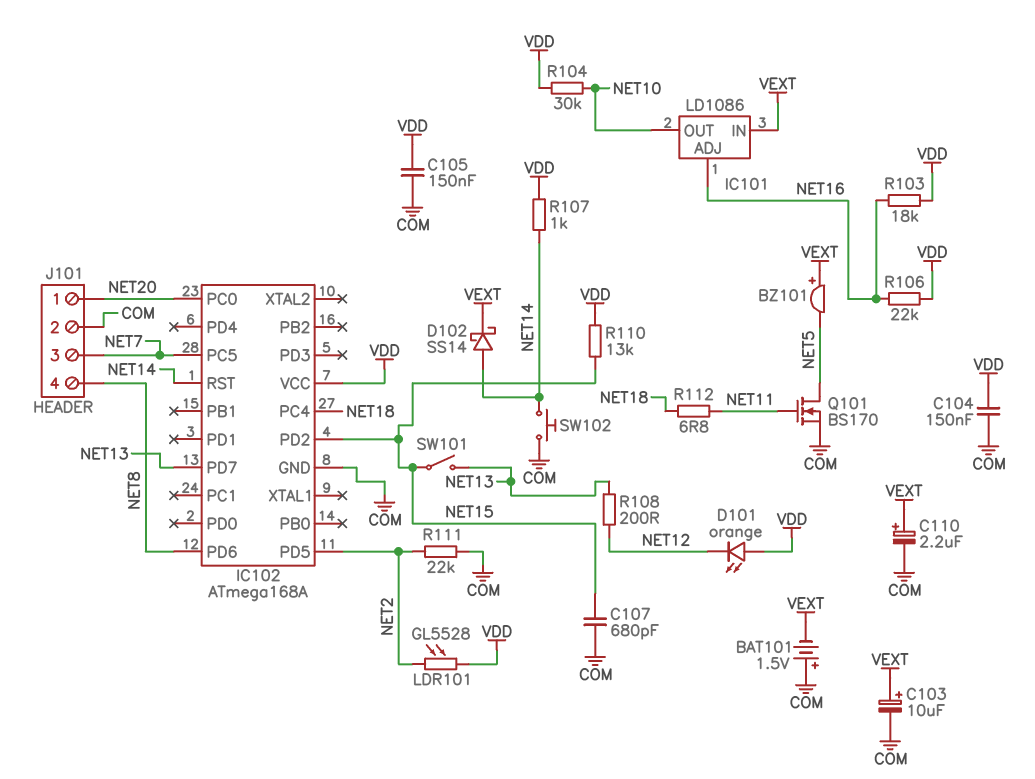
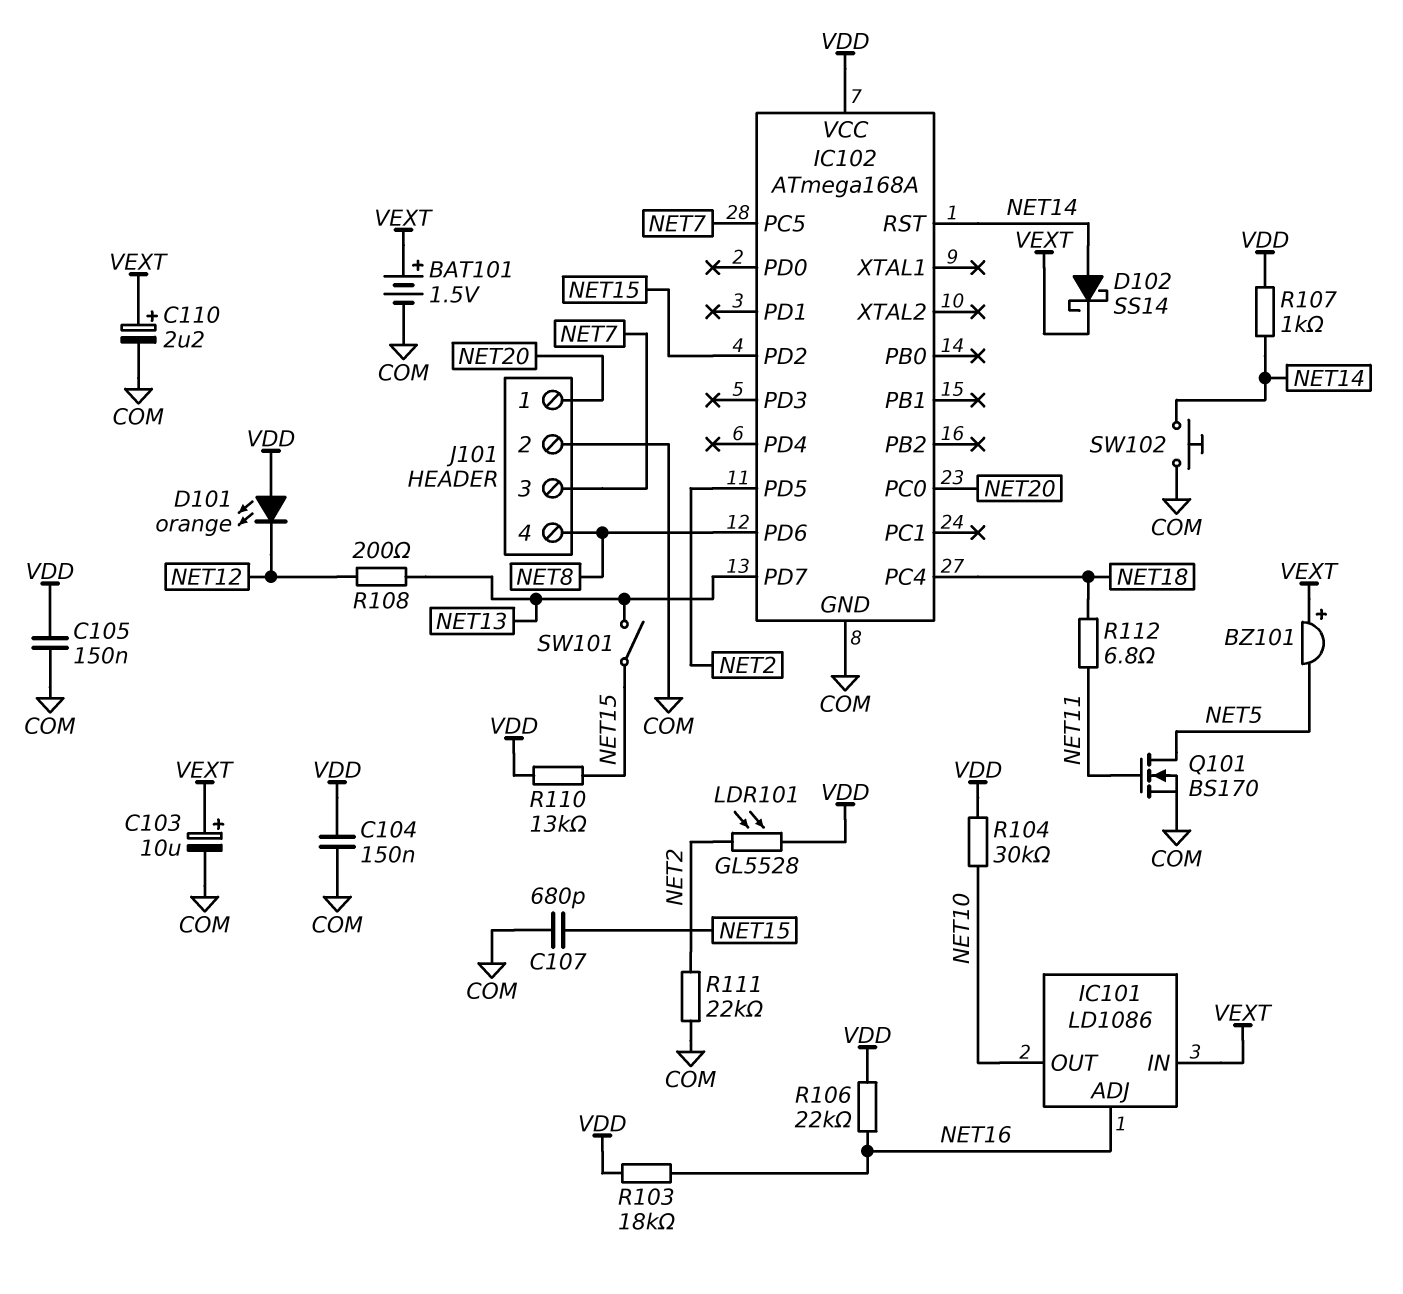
BAT101: 1.5V (plus COM, minus VEXT) -> 1.5V (plus VEXT, minus COM)

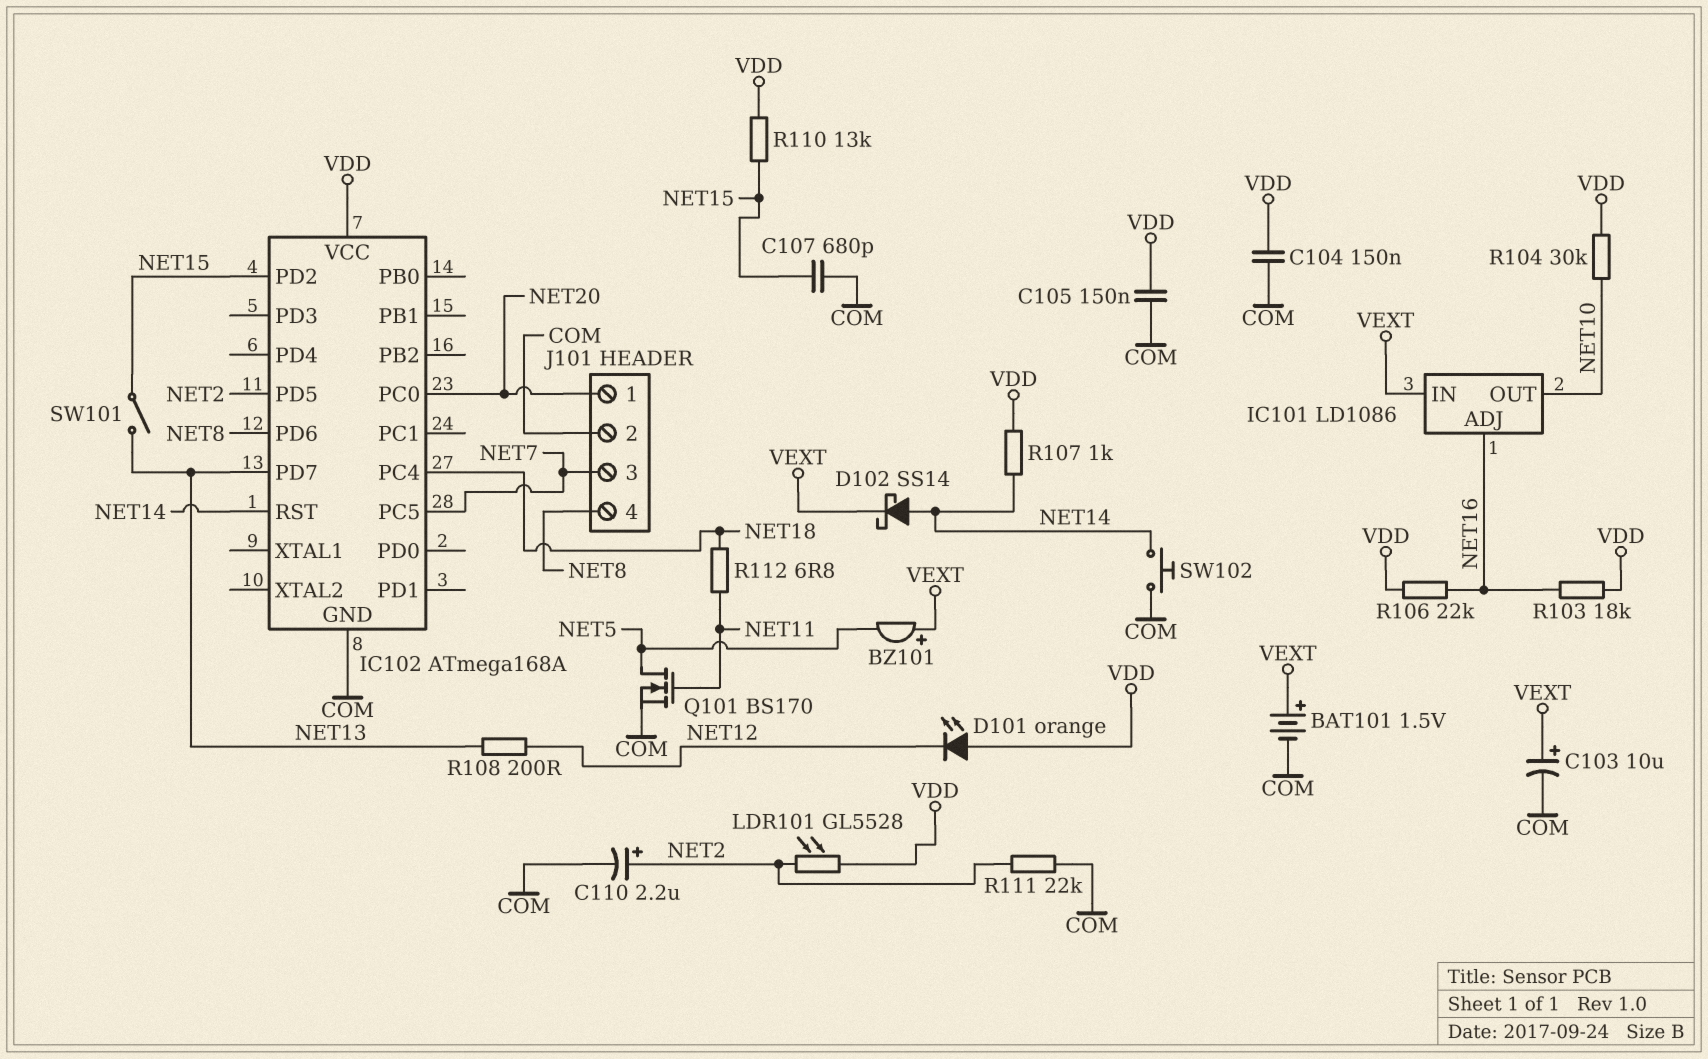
C110: 2.2uF (plus VEXT, minus COM) -> 2.2uF (plus NET2, minus COM)

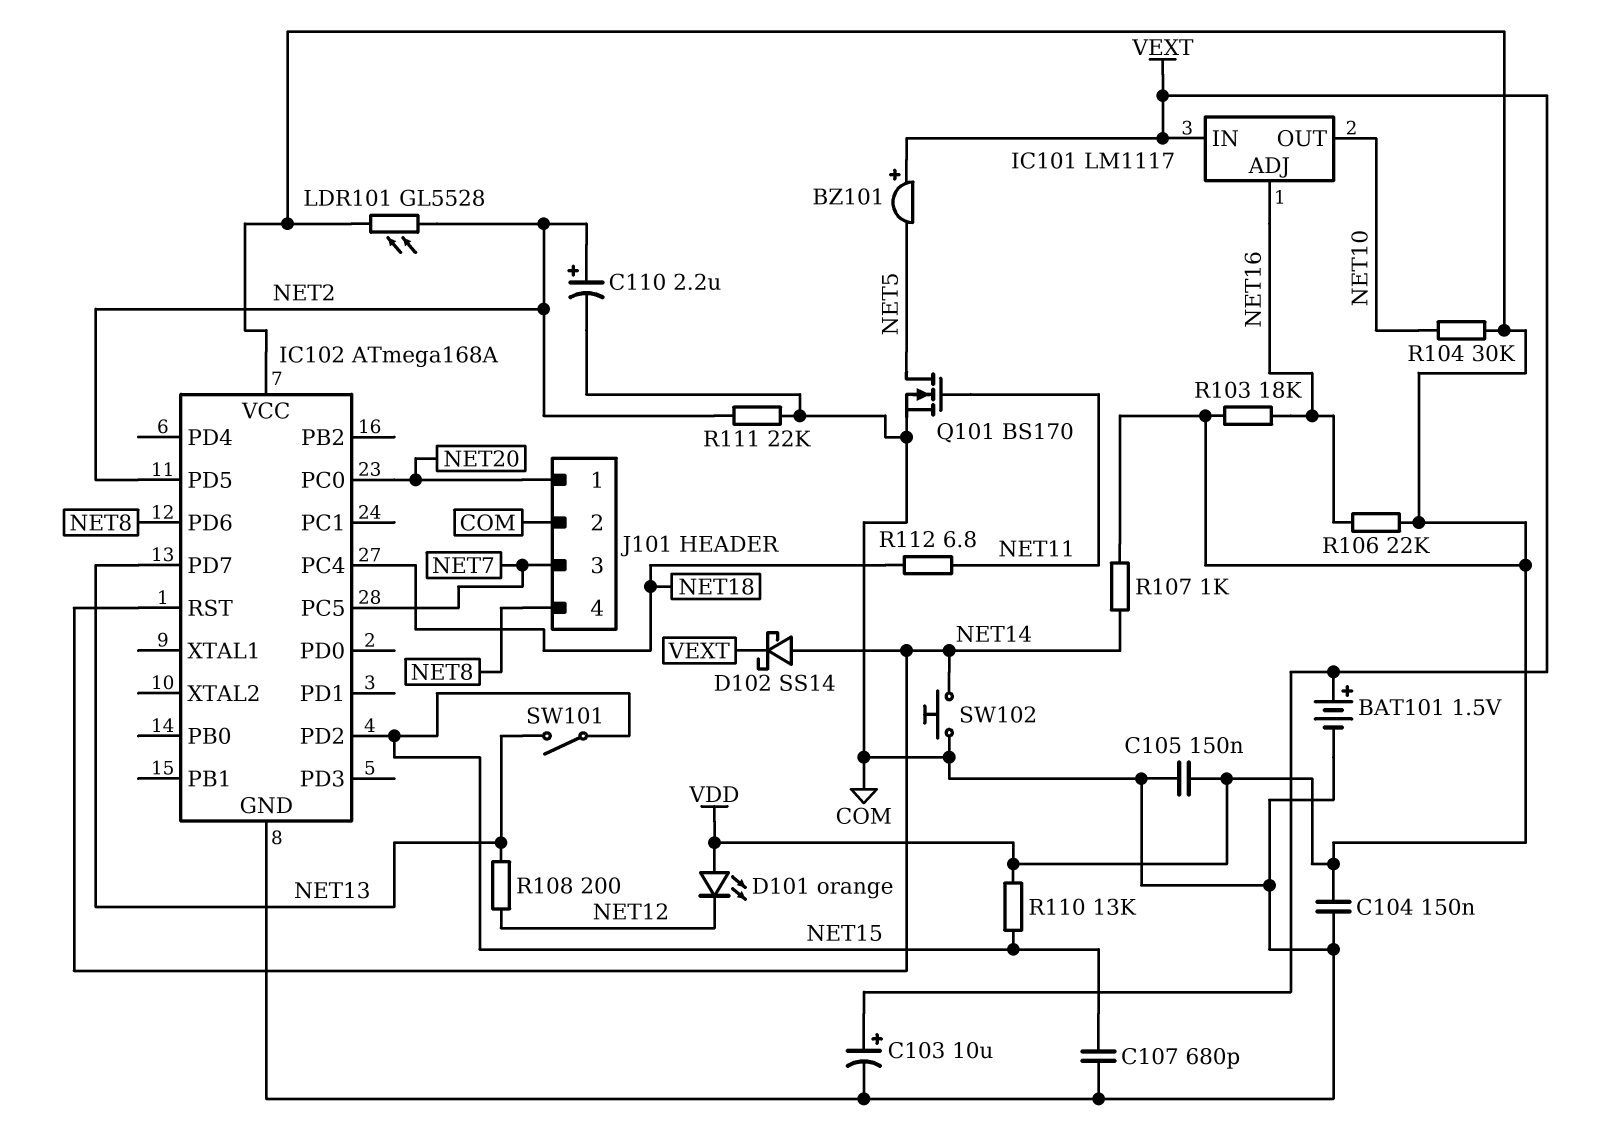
IC101: LD1086 -> LM1117

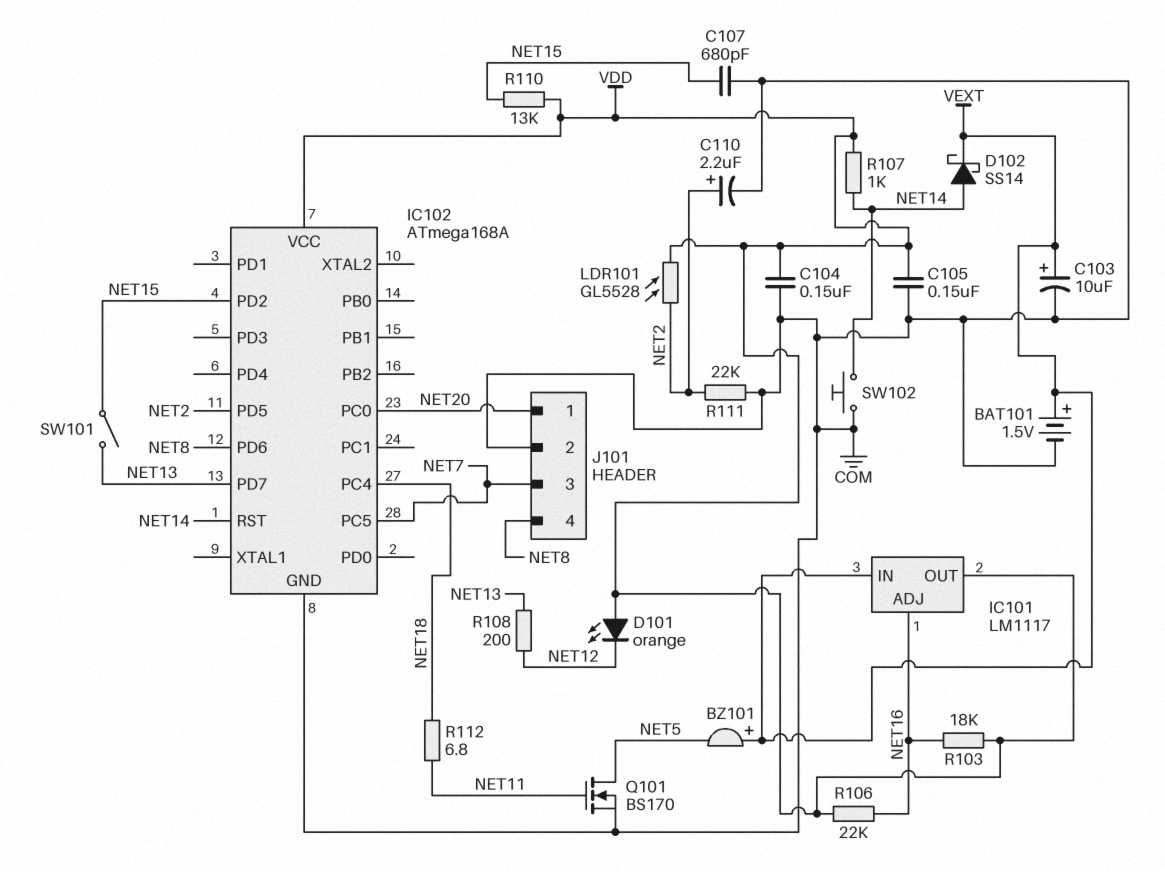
IC101 pin OUT: NET10 -> VDD
R104: 30k (NET10, VDD) -> none

